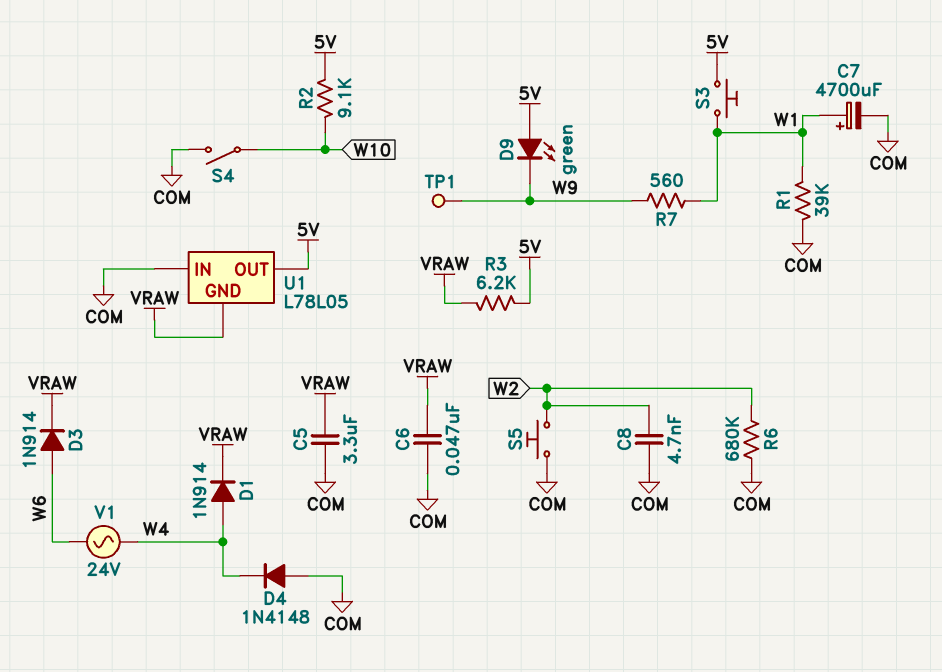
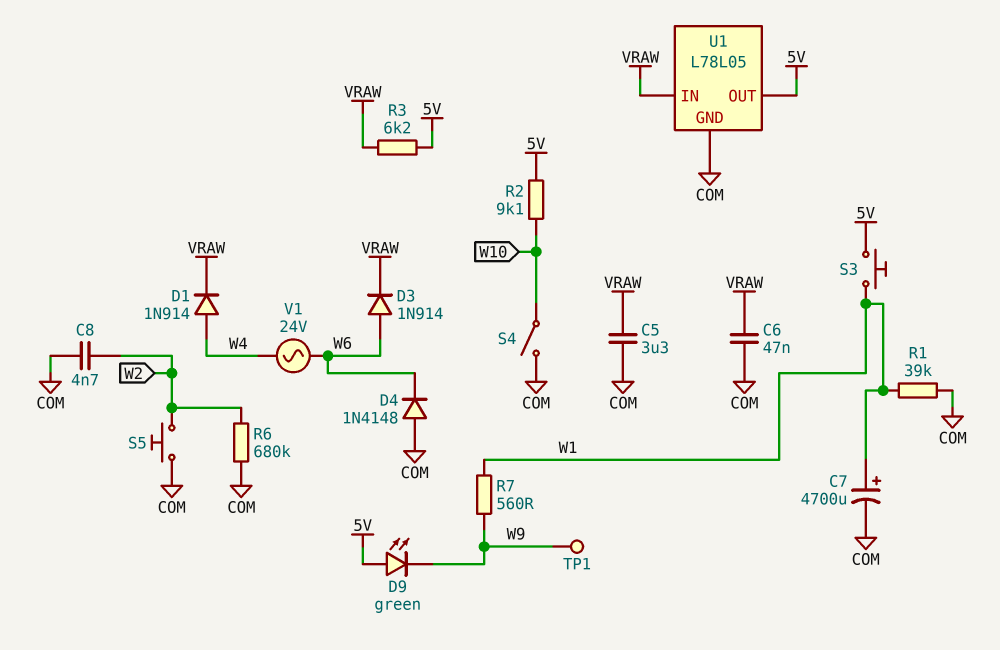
D4: diode 1N4148 (A COM, K W4) -> diode 1N4148 (A COM, K W6)
U1 pin GND: VRAW -> COM
U1 pin IN: COM -> VRAW

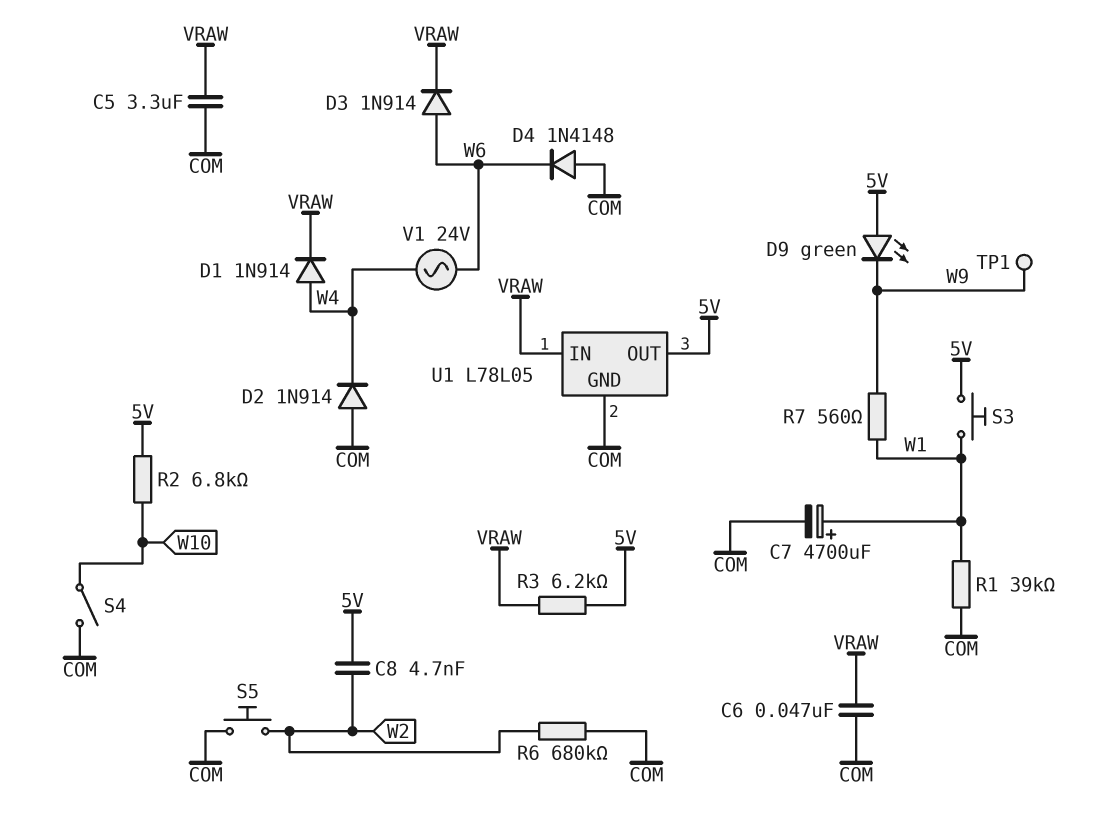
C8: 4.7nF (COM, W2) -> 4.7nF (5V, W2)
D2: none -> diode 1N914 (A COM, K W4)
R2: 9.1k (5V, W10) -> 6.8k (5V, W10)

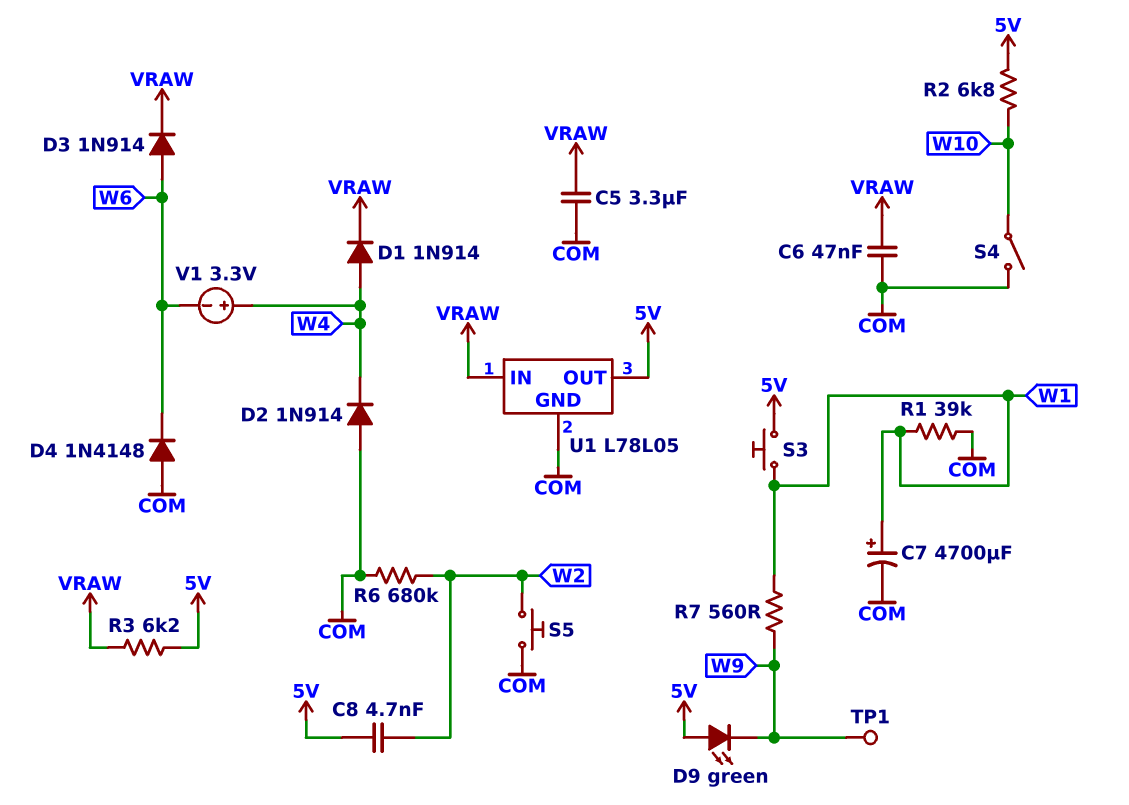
V1: AC 24V (W4, W6) -> 3.3V (plus W4, minus W6)

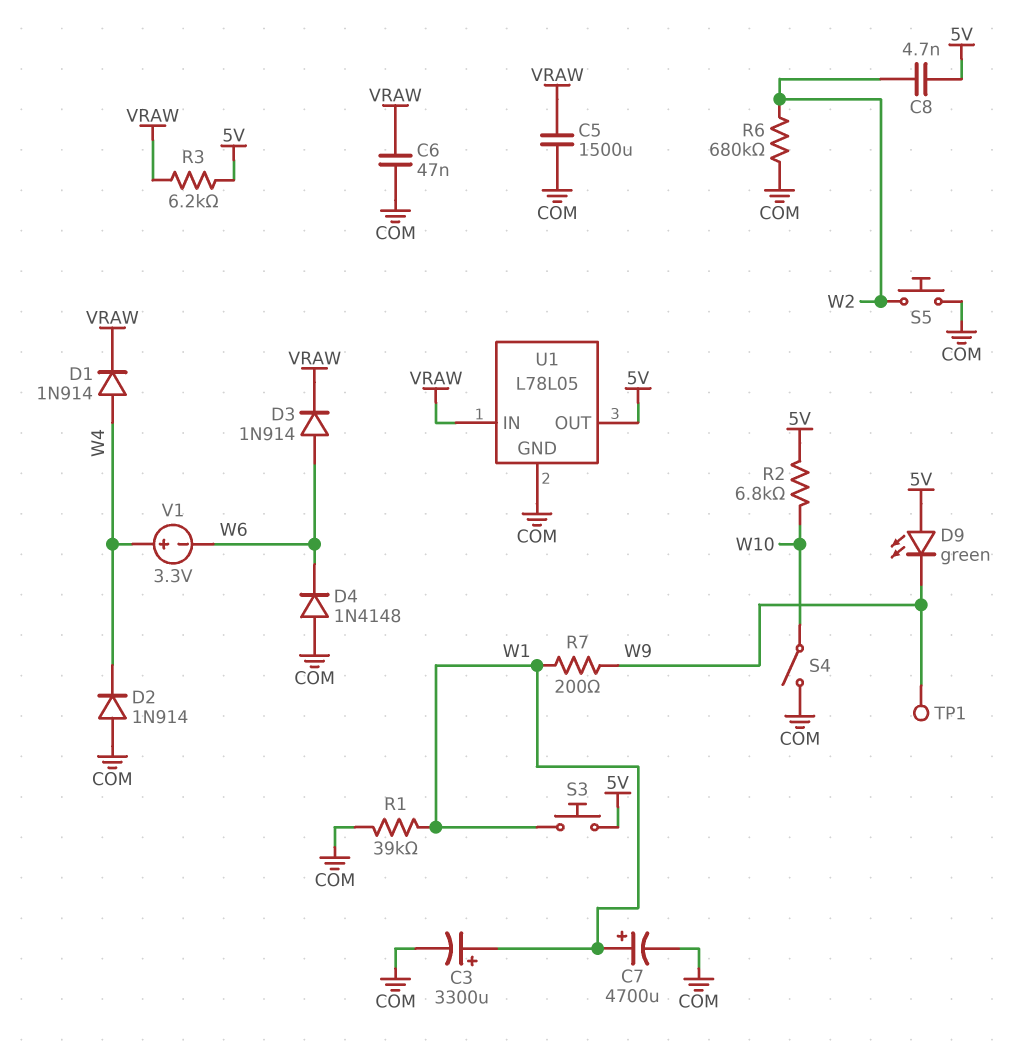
C3: none -> 3300uF (plus W1, minus COM)
C5: 3.3uF (COM, VRAW) -> 1500uF (COM, VRAW)
R7: 560 (W1, W9) -> 200 (W1, W9)

